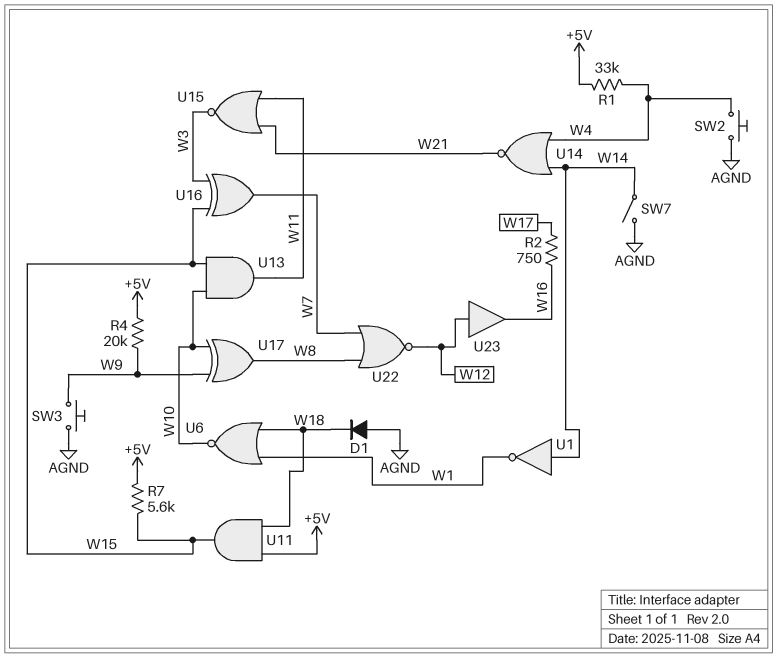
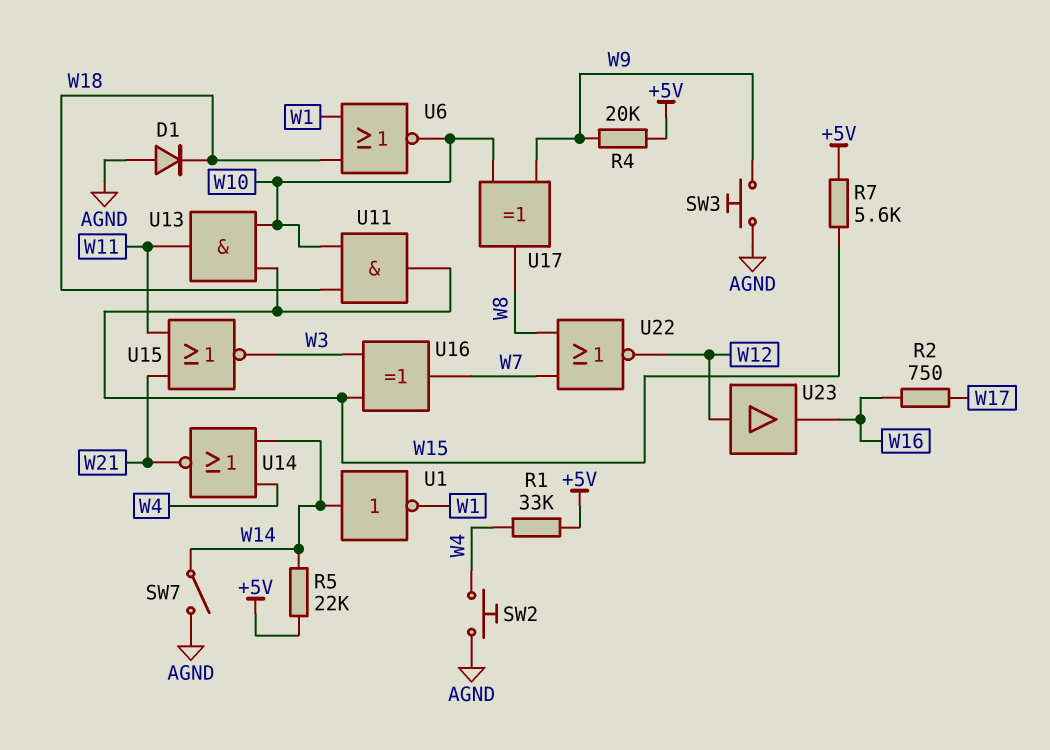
R5: none -> 22k (+5V, W14)
U11: AND (in +5V, in W18, out W15) -> AND (in W10, in W18, out W15)

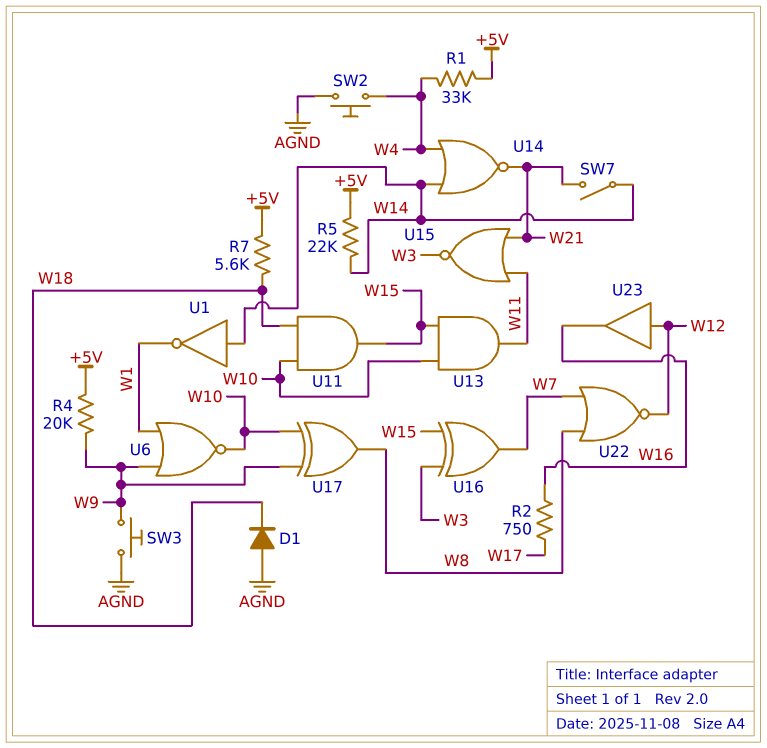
R7: 5.6k (+5V, W15) -> 5.6k (+5V, W18)
SW7: switch (AGND, W14) -> switch (W14, W21)
U6: NOR (in W1, in W18, out W10) -> NOR (in W1, in W9, out W10)

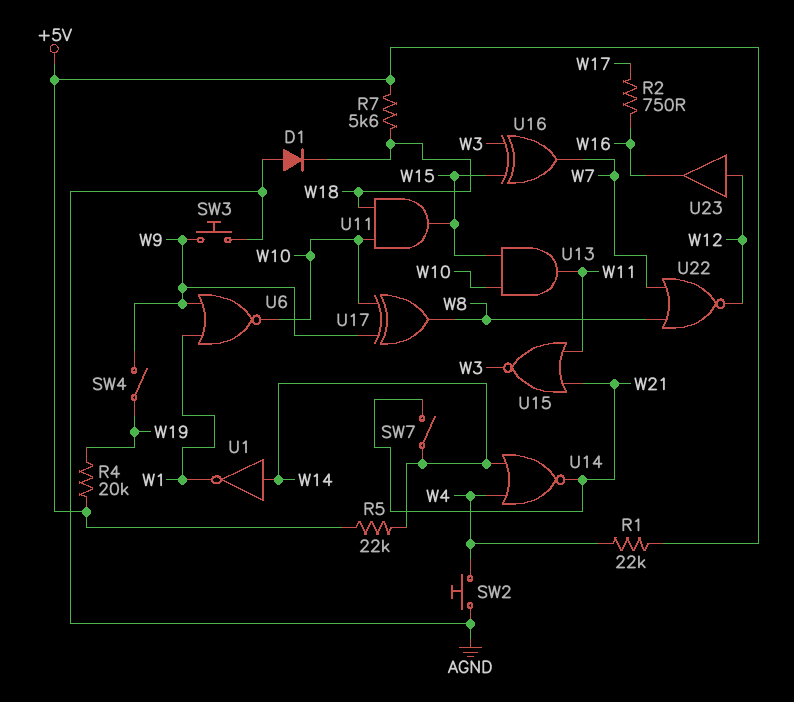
R1: 33k (+5V, W4) -> 22k (+5V, W4)
R4: 20k (+5V, W9) -> 20k (+5V, W19)
SW4: none -> switch (W9, W19)

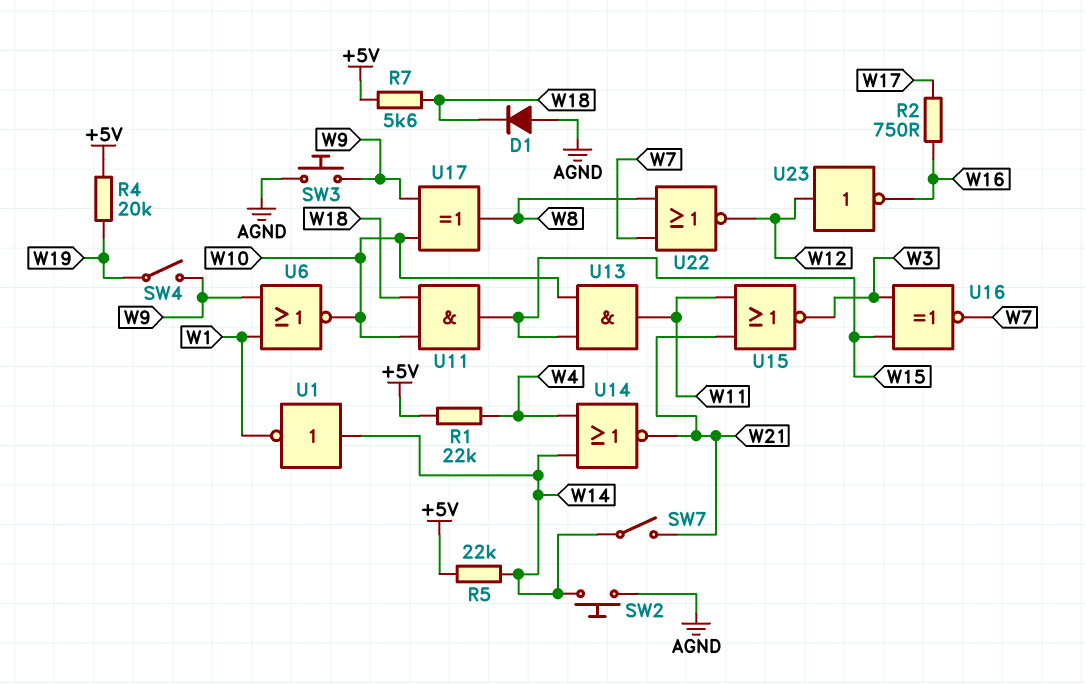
SW2: button (AGND, W4) -> button (AGND, W14)
U16: XOR (in W3, in W15, out W7) -> XNOR (in W3, in W15, out W7)
U23: buffer (in W12, out W16) -> NOT (in W12, out W16)

